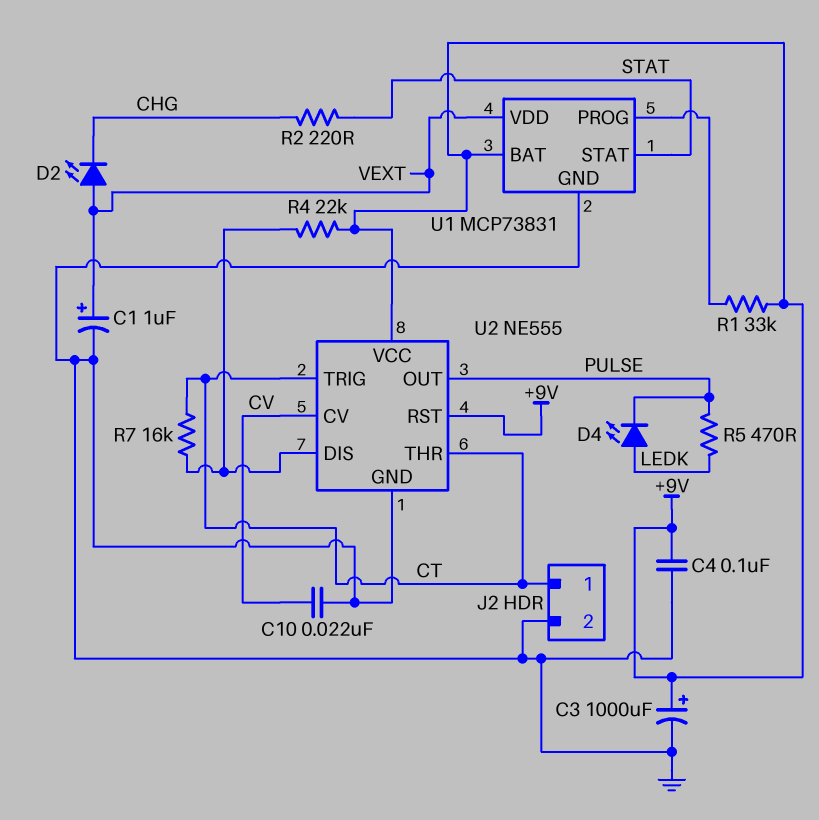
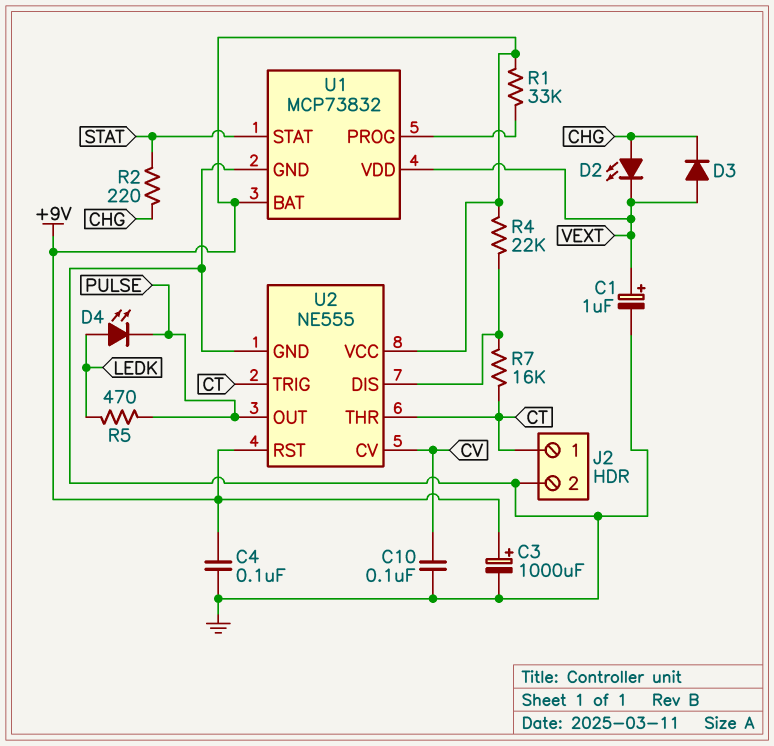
C10: 22nF (CV, GND) -> 100nF (CV, GND)
D2: LED (A VEXT, K CHG) -> LED (A CHG, K VEXT)
D3: none -> diode (A VEXT, K CHG)
U1: MCP73831 -> MCP73832

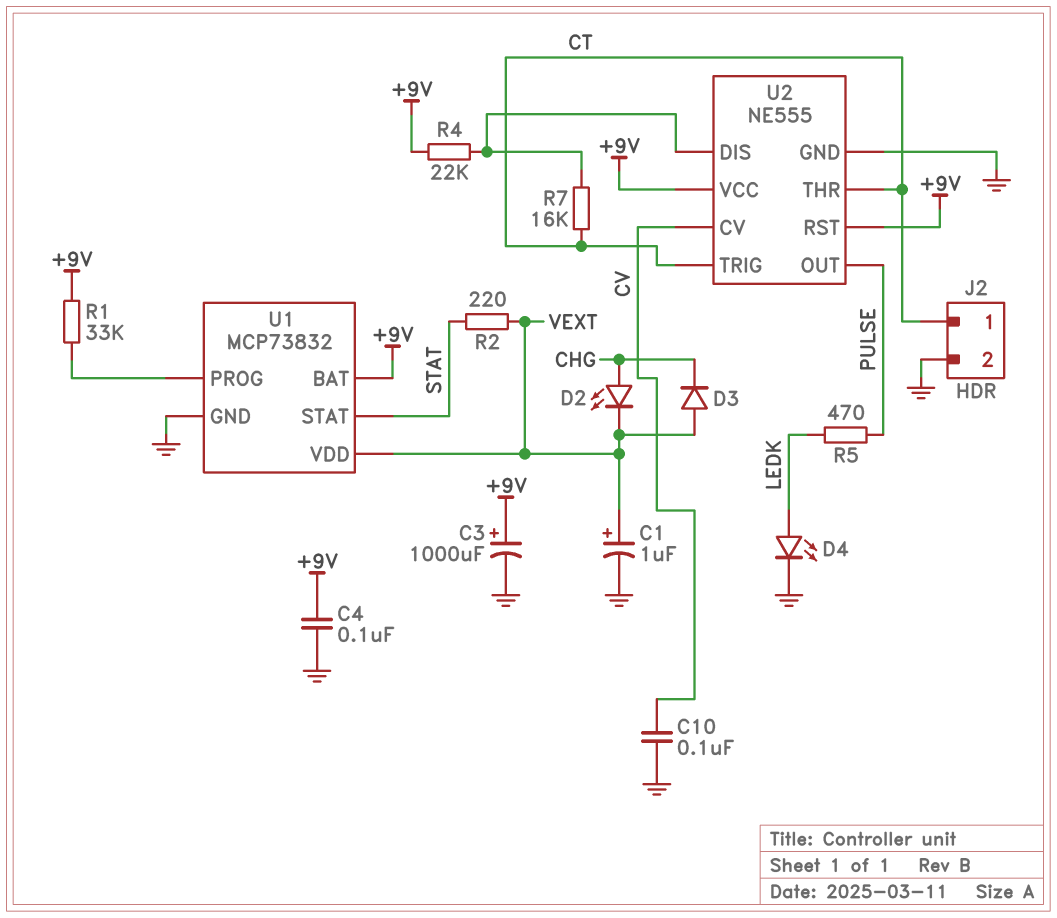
D4: LED (A LEDK, K PULSE) -> LED (A LEDK, K GND)
R2: 220 (CHG, STAT) -> 220 (STAT, VEXT)

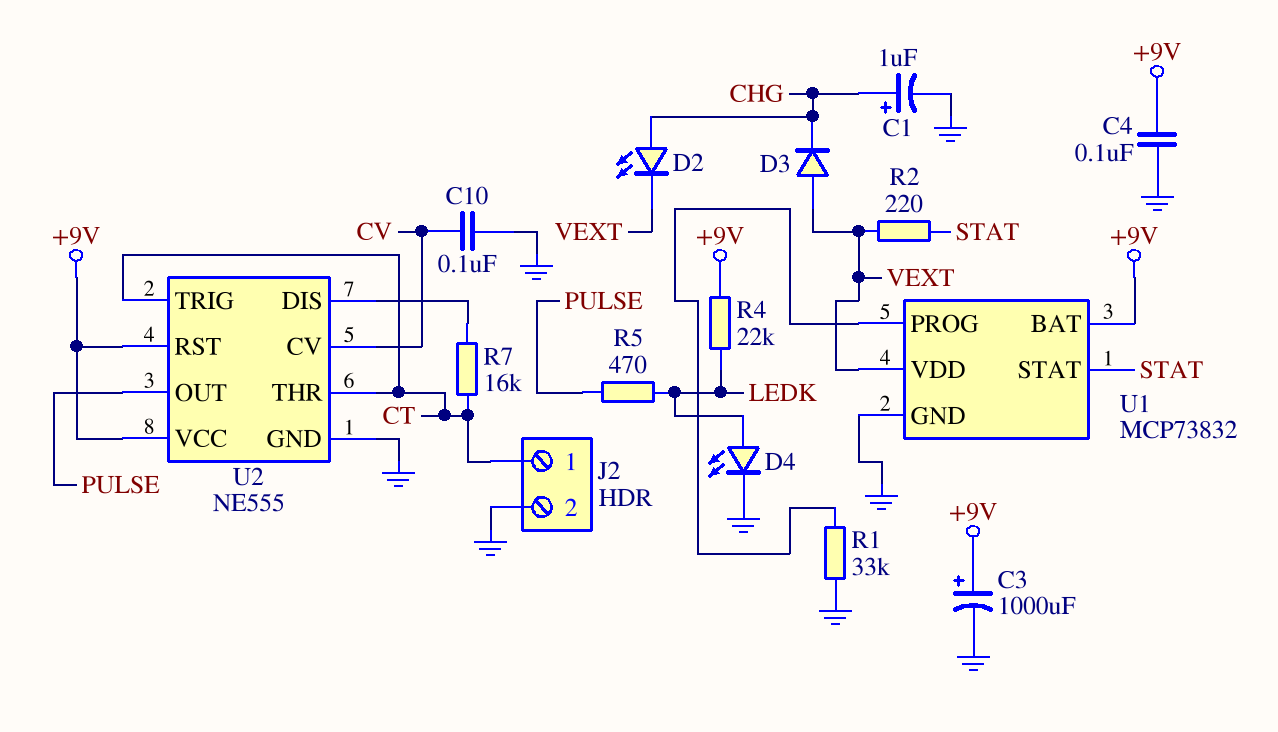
C1: 1uF (plus VEXT, minus GND) -> 1uF (plus CHG, minus GND)
R1: 33k (+9V, U1/PROG) -> 33k (GND, U1/PROG)
R4: 22k (+9V, U2/DIS) -> 22k (+9V, LEDK)

